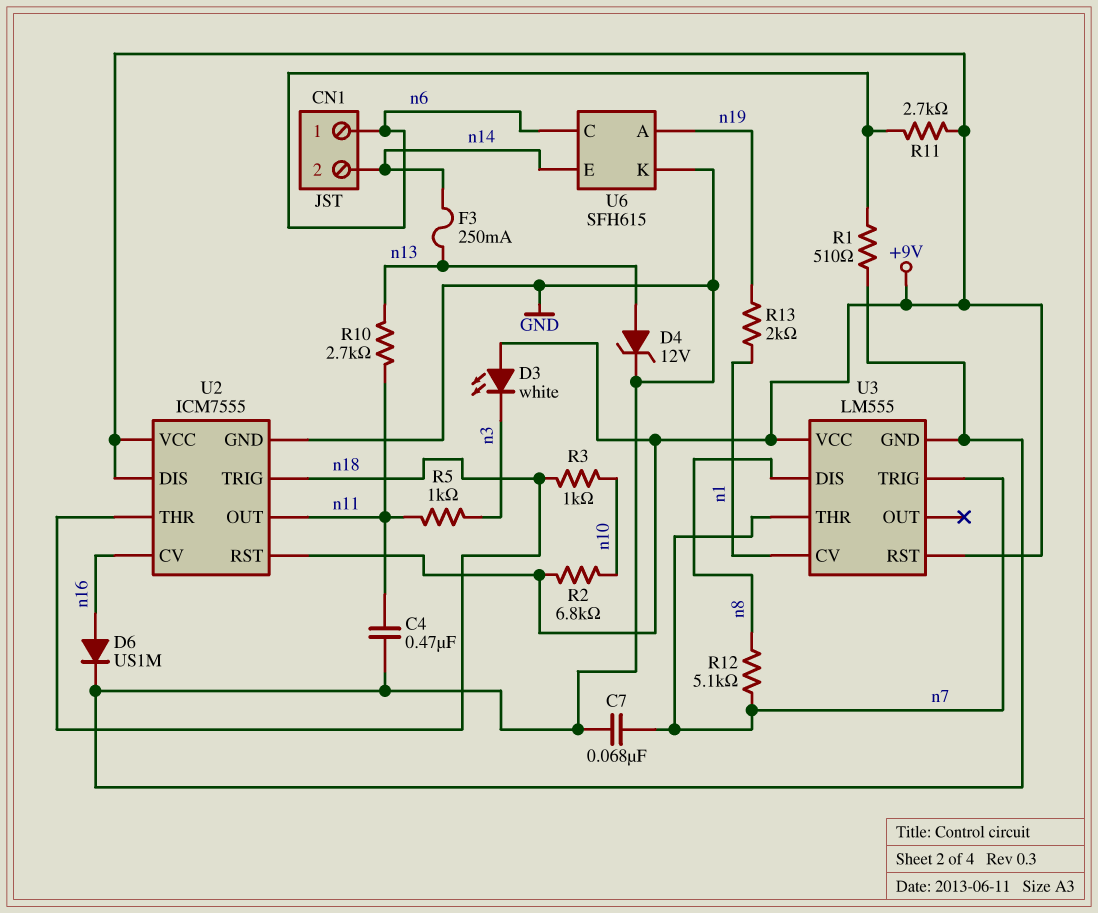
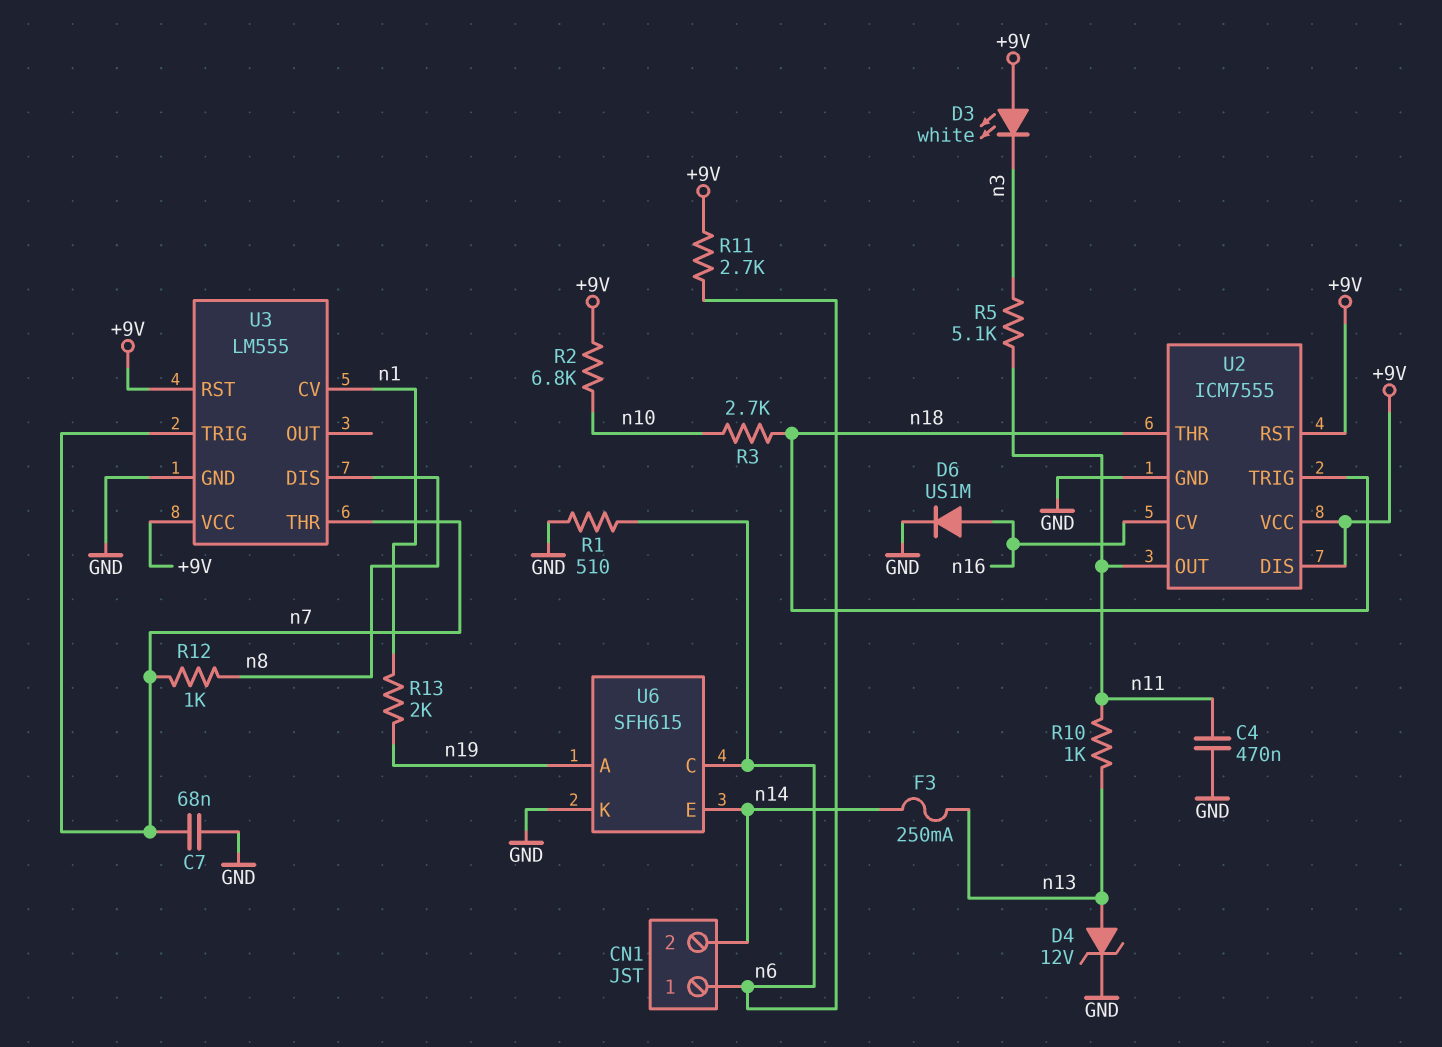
R3: 1k (n10, n18) -> 2.7k (n10, n18)
R5: 1k (n3, n11) -> 5.1k (n3, n11)
R10: 2.7k (n11, n13) -> 1k (n11, n13)
R12: 5.1k (n7, n8) -> 1k (n7, n8)

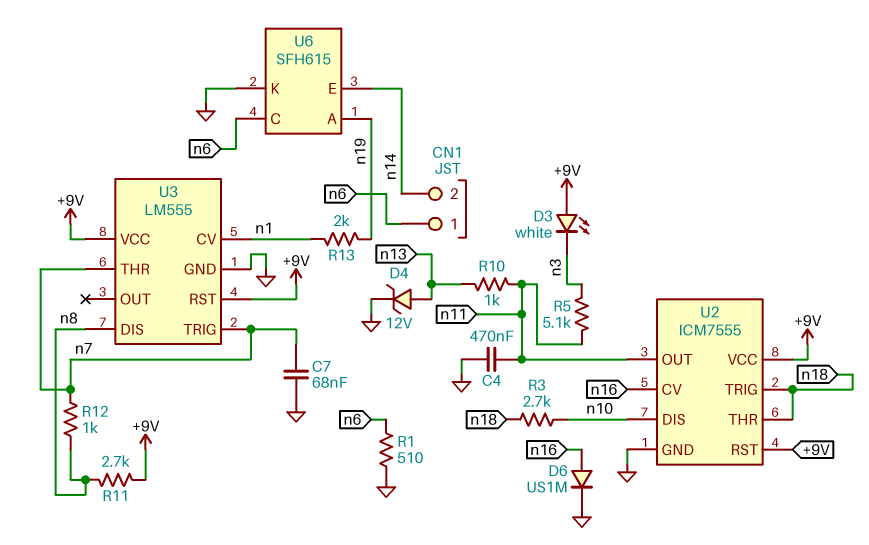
F3: 250mA (n13, n14) -> none
R2: 6.8k (+9V, n10) -> none
R11: 2.7k (+9V, n6) -> 2.7k (+9V, n8)
U2 pin DIS: +9V -> n10

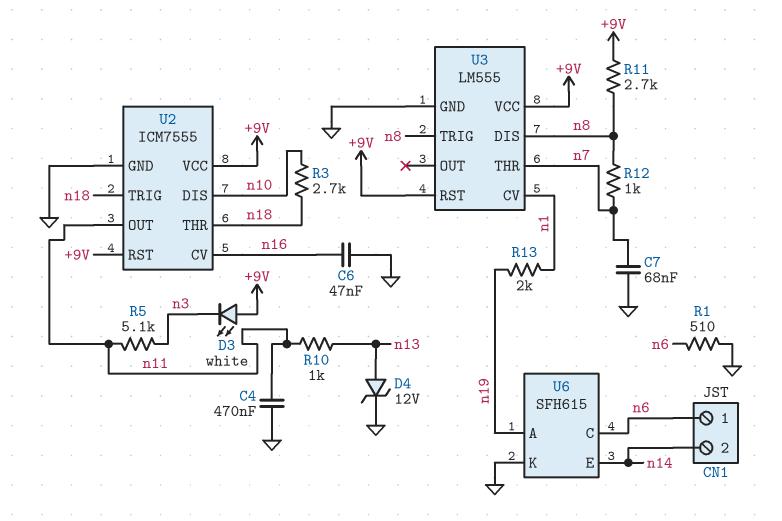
C6: none -> 47nF (GND, n16)
D6: diode US1M (A n16, K GND) -> none
U3 pin TRIG: n7 -> n8

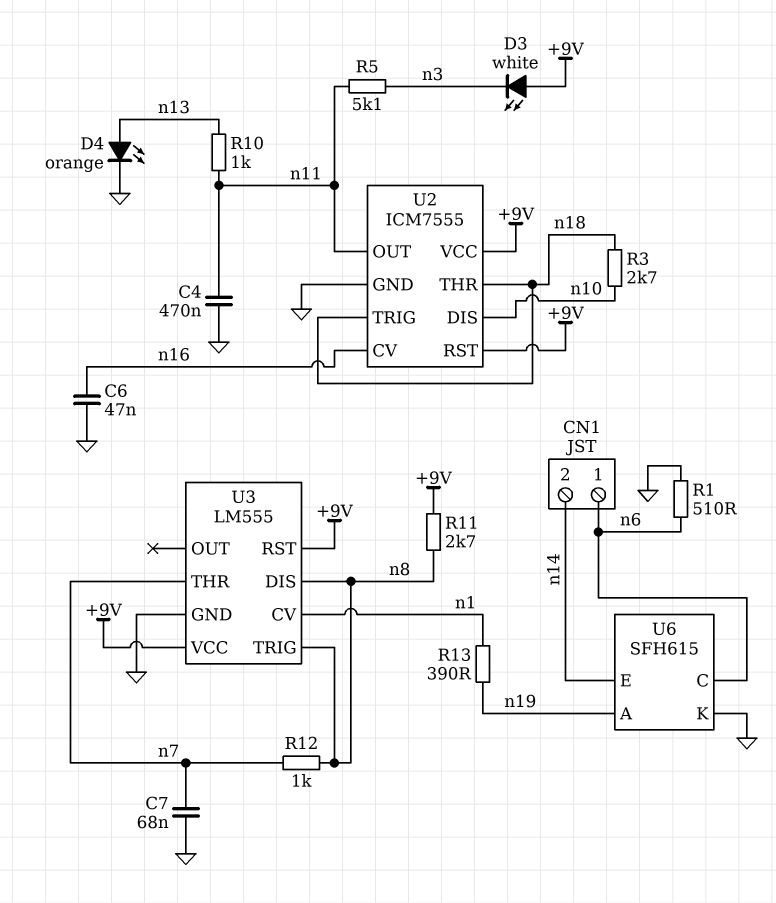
D4: zener 12V (A n13, K GND) -> LED orange (A n13, K GND)
R13: 2k (n1, n19) -> 390 (n1, n19)

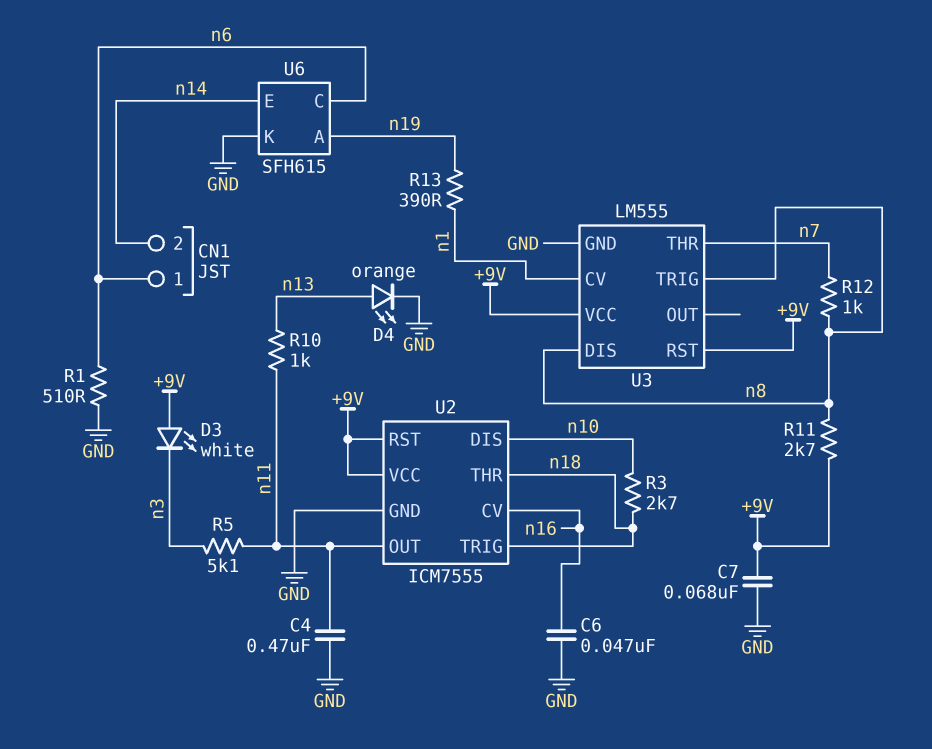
C7: 68nF (GND, n7) -> 68nF (+9V, GND)

